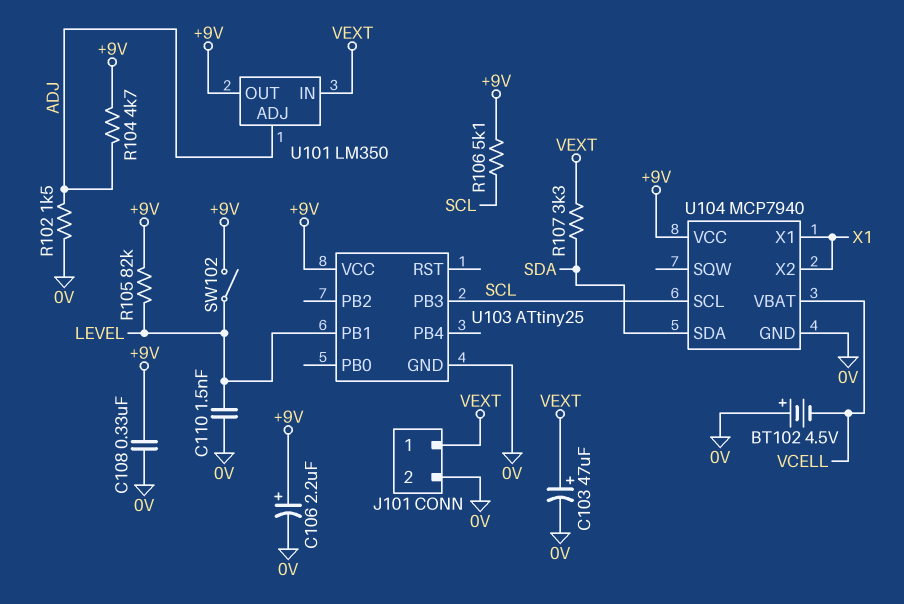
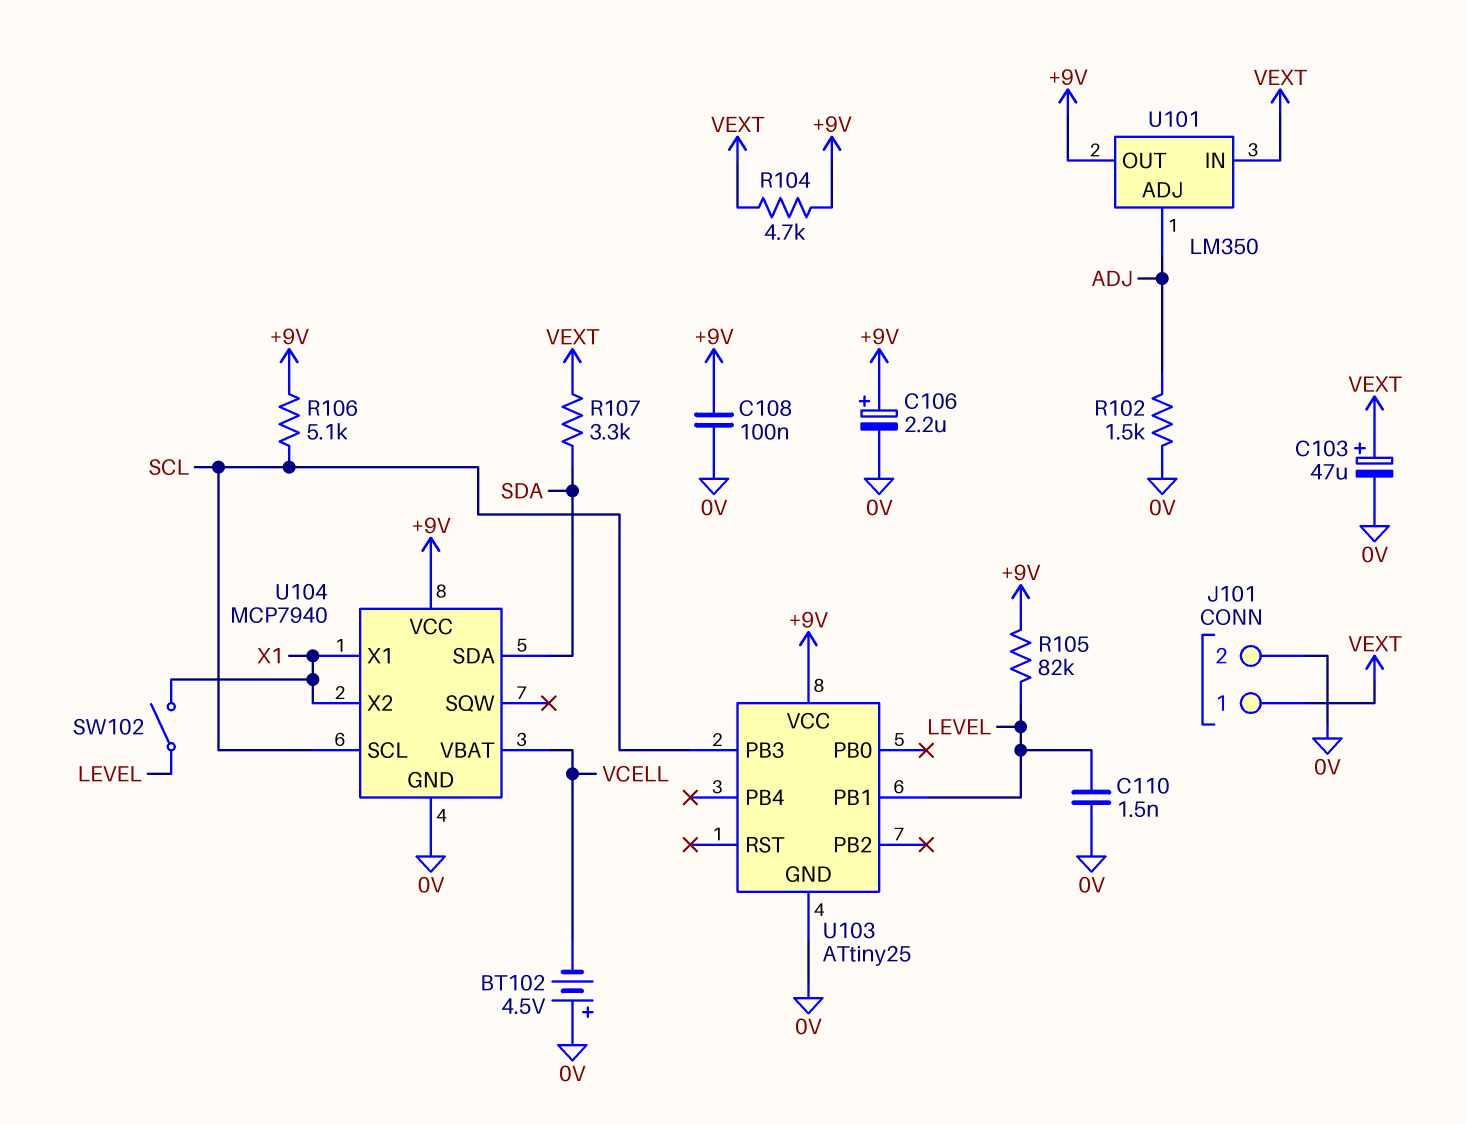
C108: 330nF (+9V, 0V) -> 100nF (+9V, 0V)
R104: 4.7k (+9V, ADJ) -> 4.7k (+9V, VEXT)
SW102: switch (+9V, LEVEL) -> switch (LEVEL, X1)

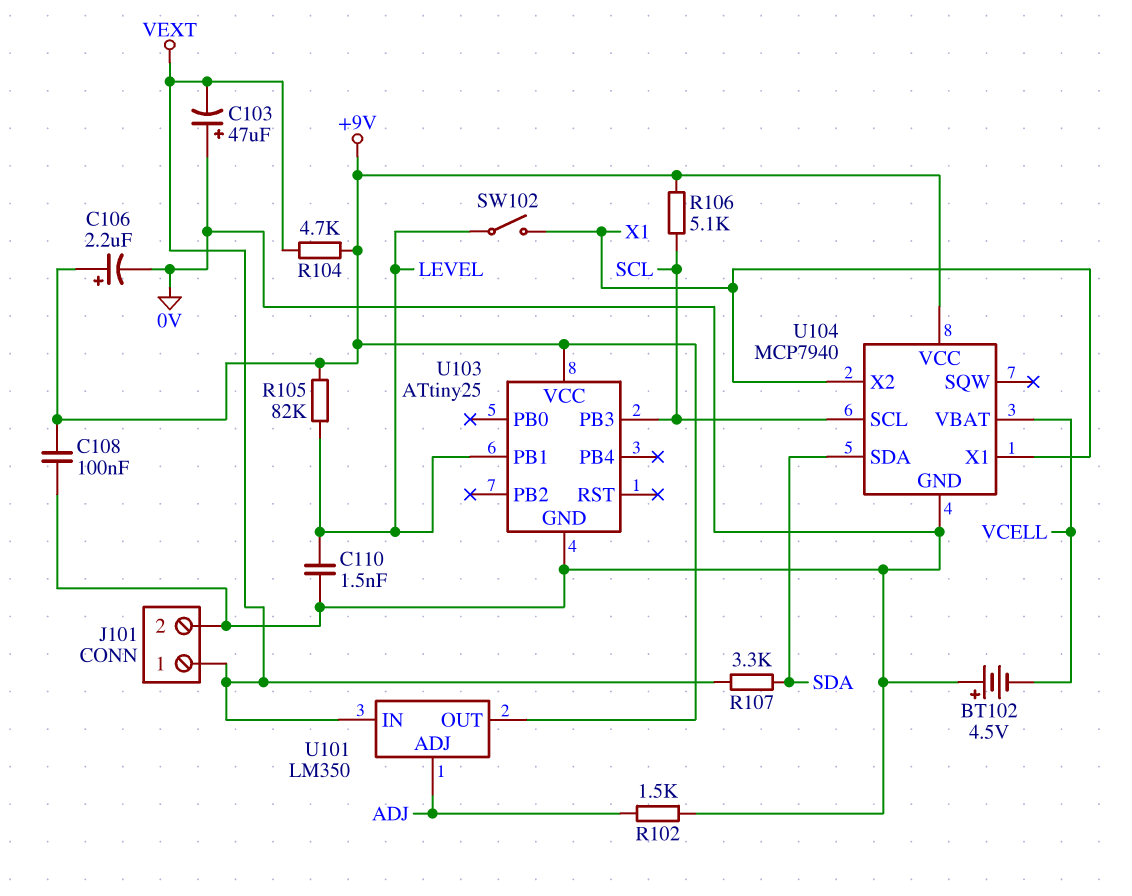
C103: 47uF (plus VEXT, minus 0V) -> 47uF (plus 0V, minus VEXT)

